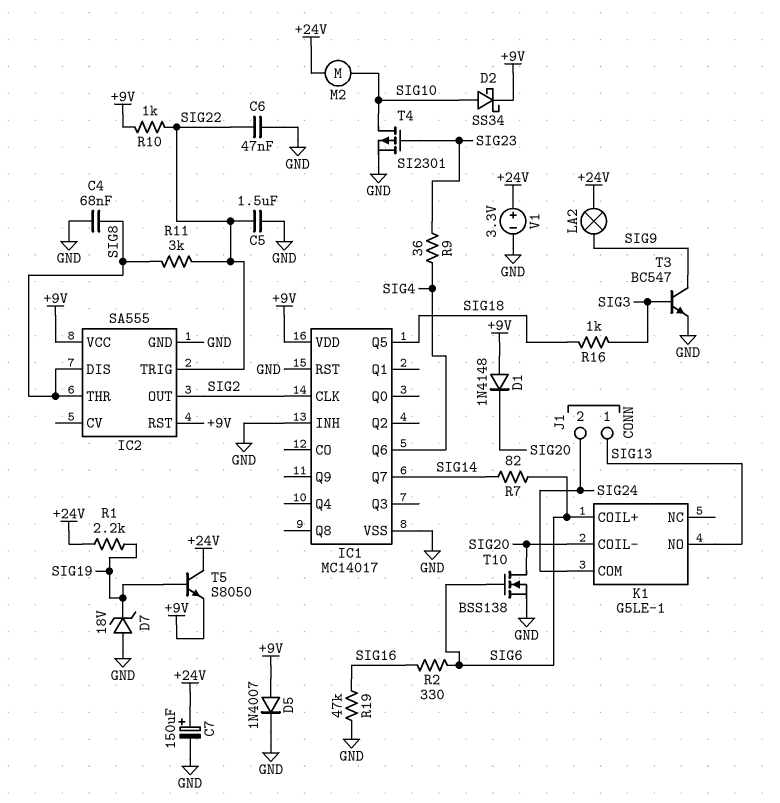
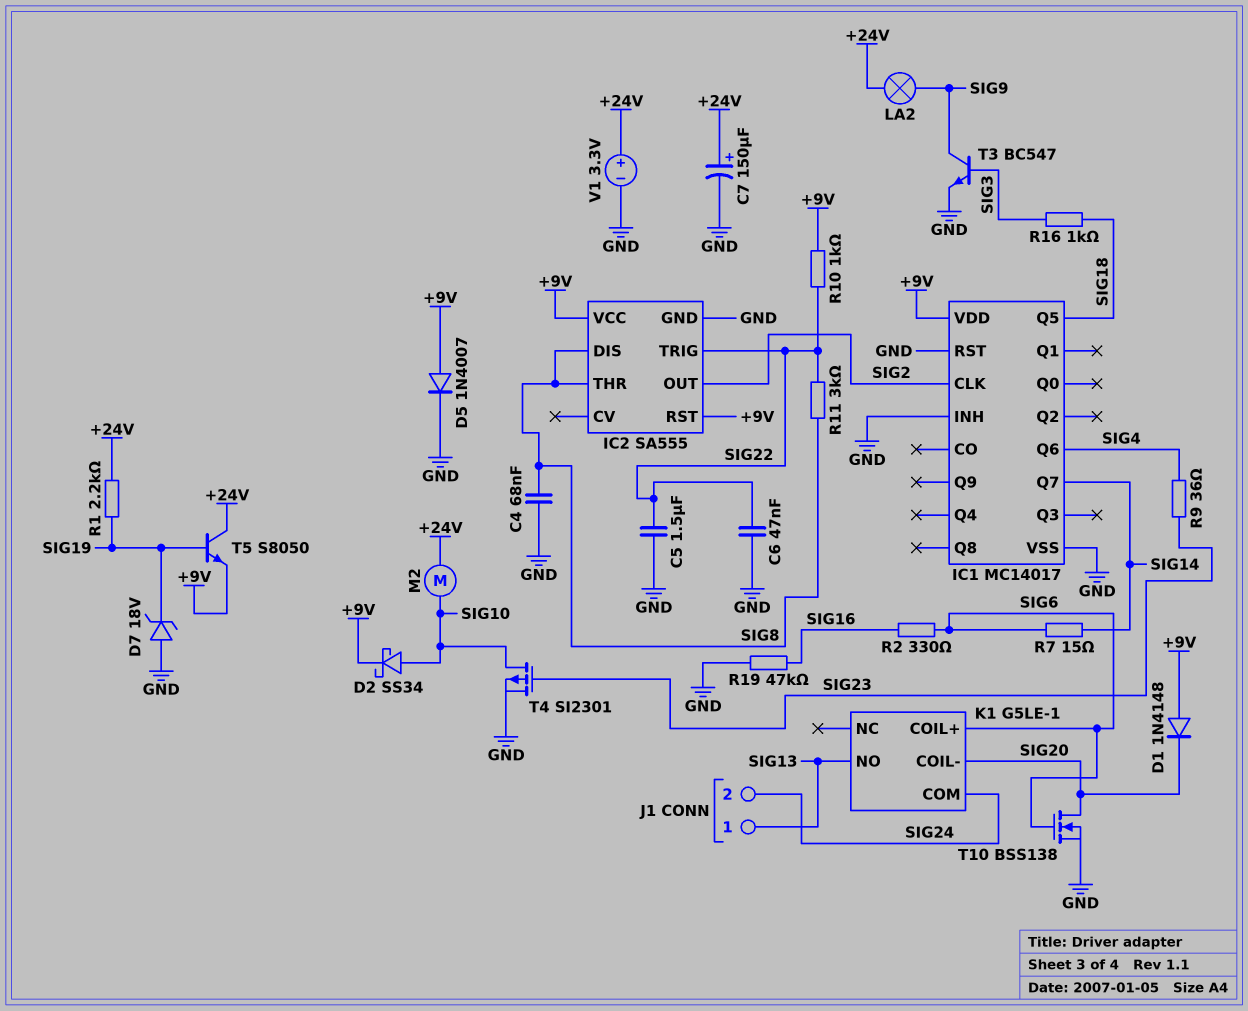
R7: 82 (SIG6, SIG14) -> 15 (SIG6, SIG14)

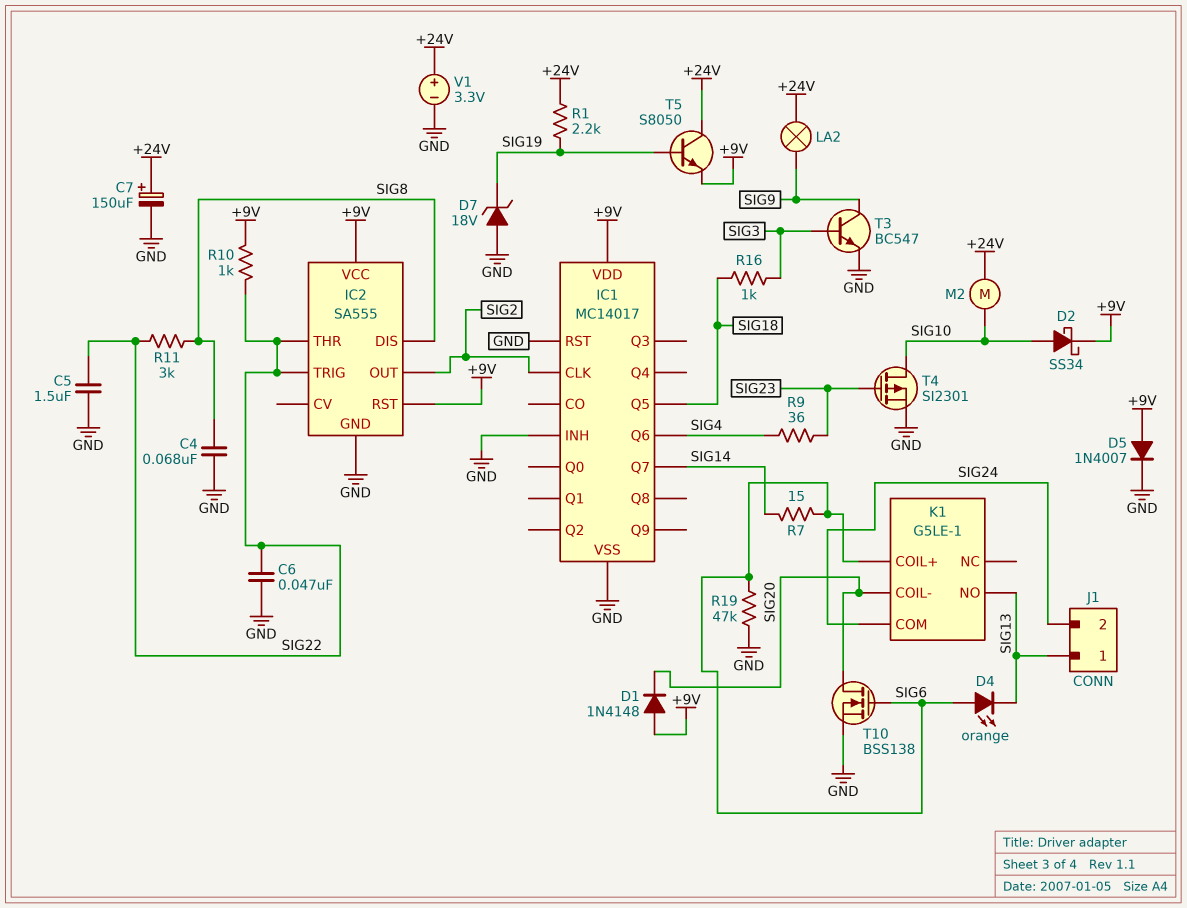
D4: none -> LED orange (A SIG6, K SIG13)
IC2 pin THR: SIG8 -> SIG22
R2: 330 (SIG6, SIG16) -> none
R19: 47k (GND, SIG16) -> 47k (GND, SIG6)

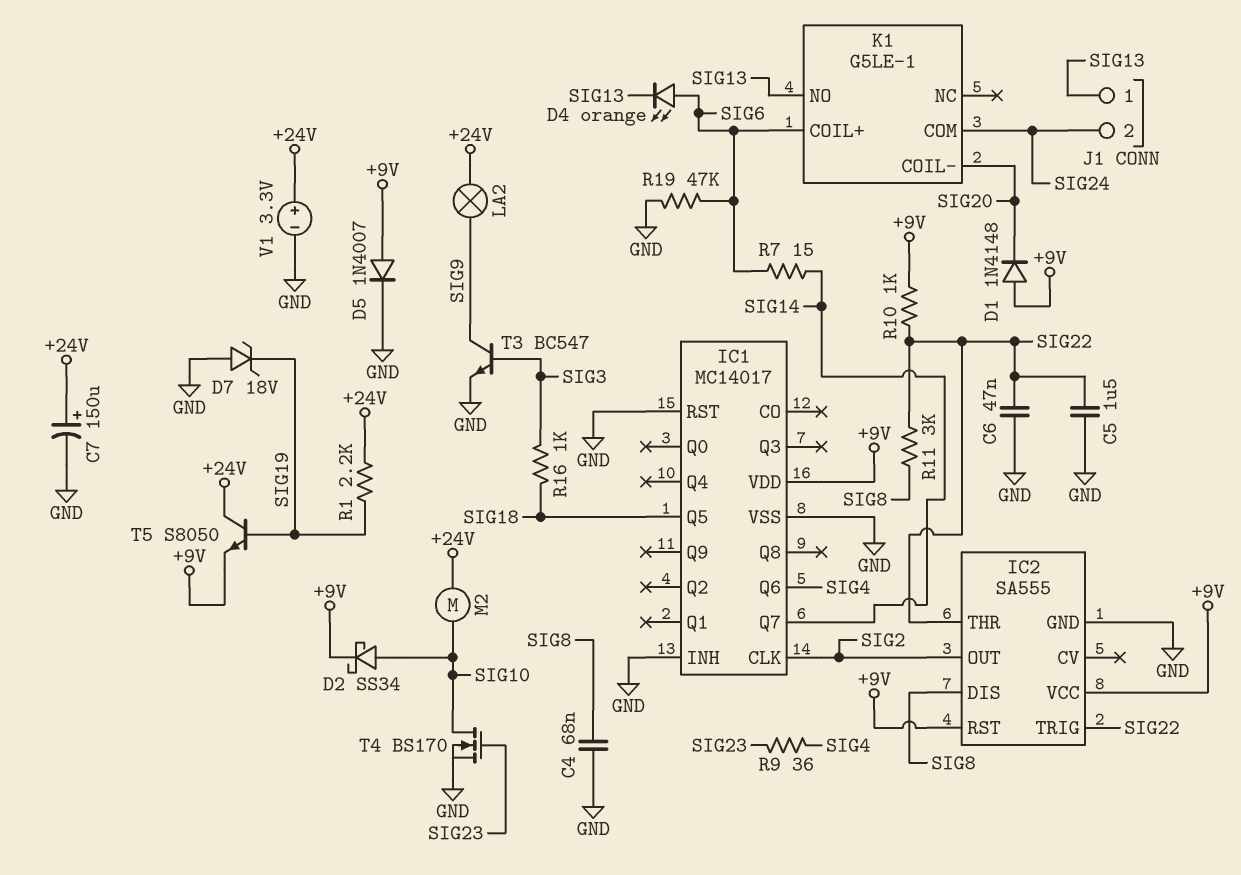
T4: PMOS SI2301 (G SIG23, D SIG10, S GND) -> NMOS BS170 (G SIG23, D SIG10, S GND)
T10: NMOS BSS138 (G SIG6, D SIG20, S GND) -> none

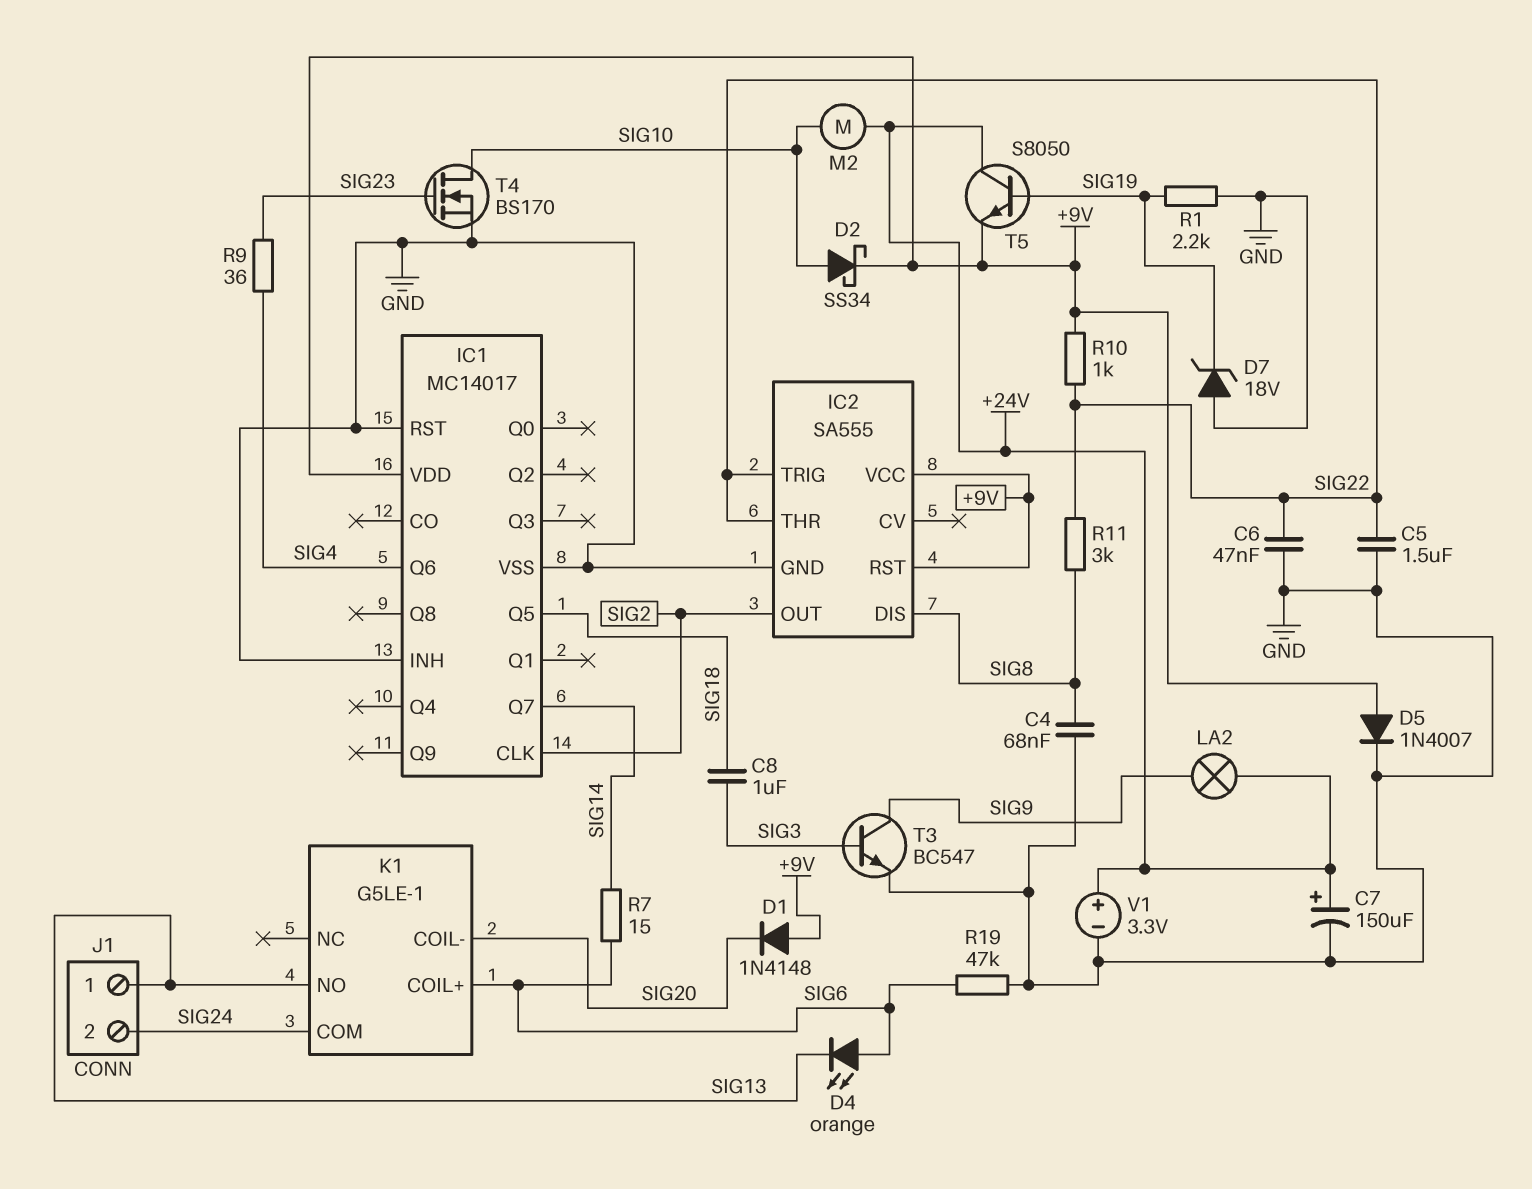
C8: none -> 1uF (SIG3, SIG18)
R1: 2.2k (+24V, SIG19) -> 2.2k (GND, SIG19)
R16: 1k (SIG3, SIG18) -> none

